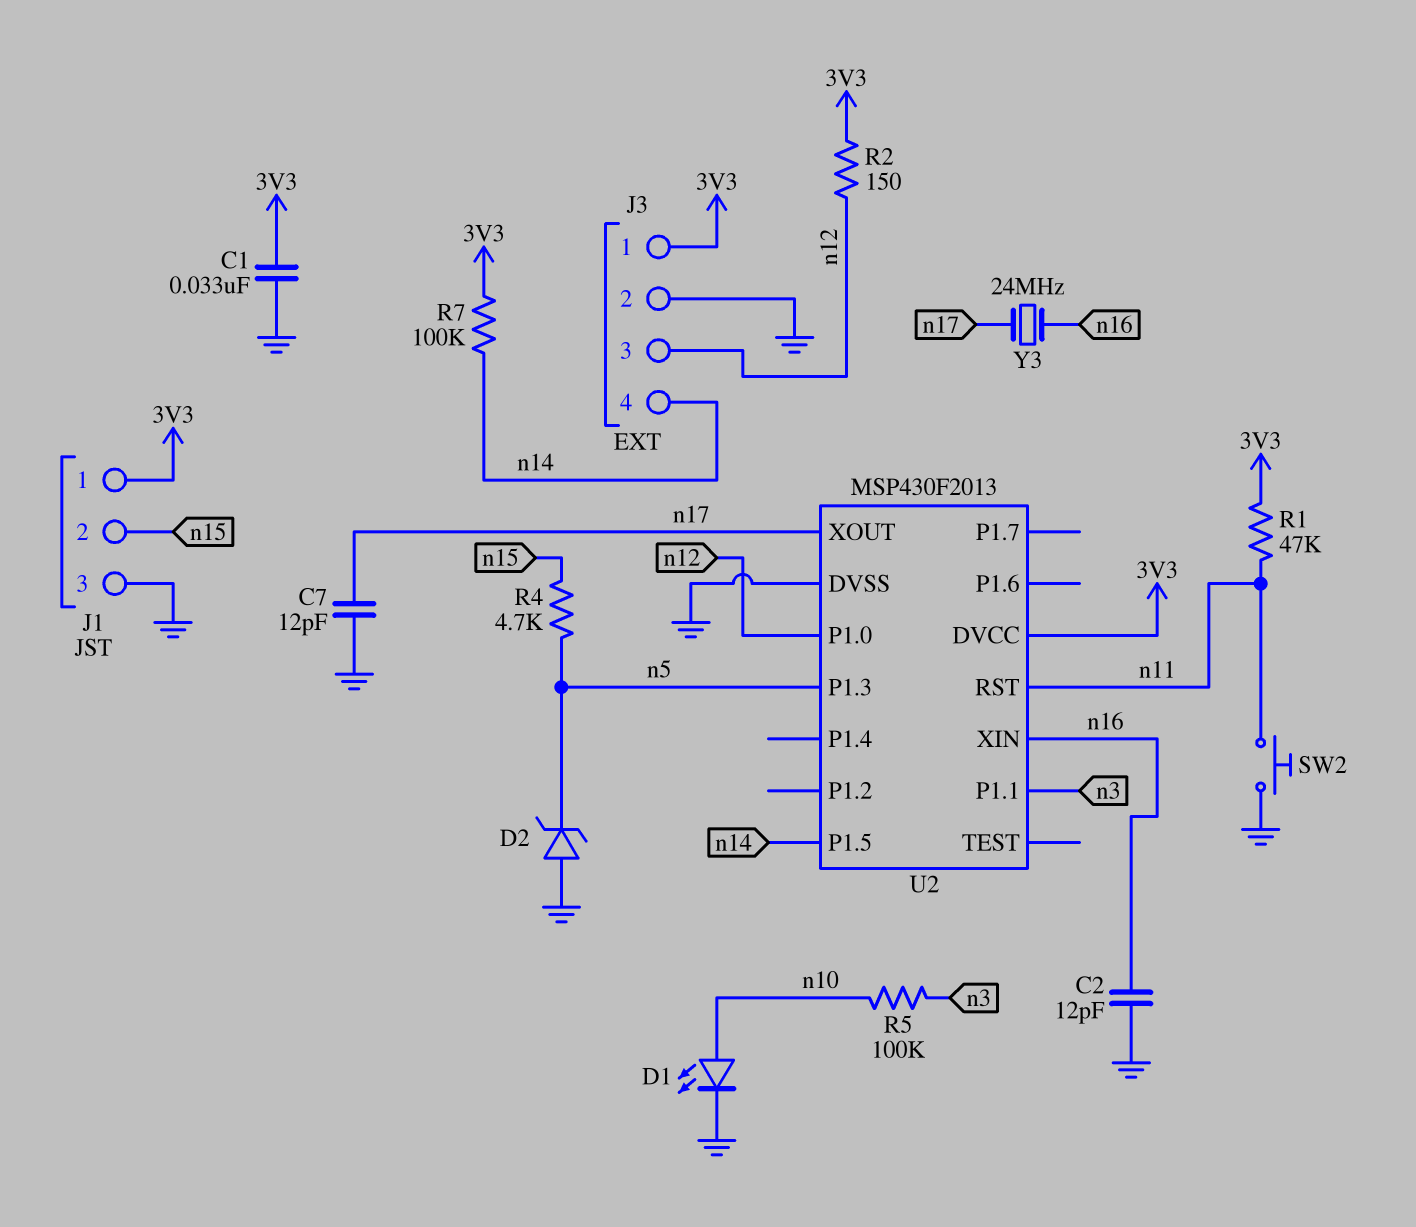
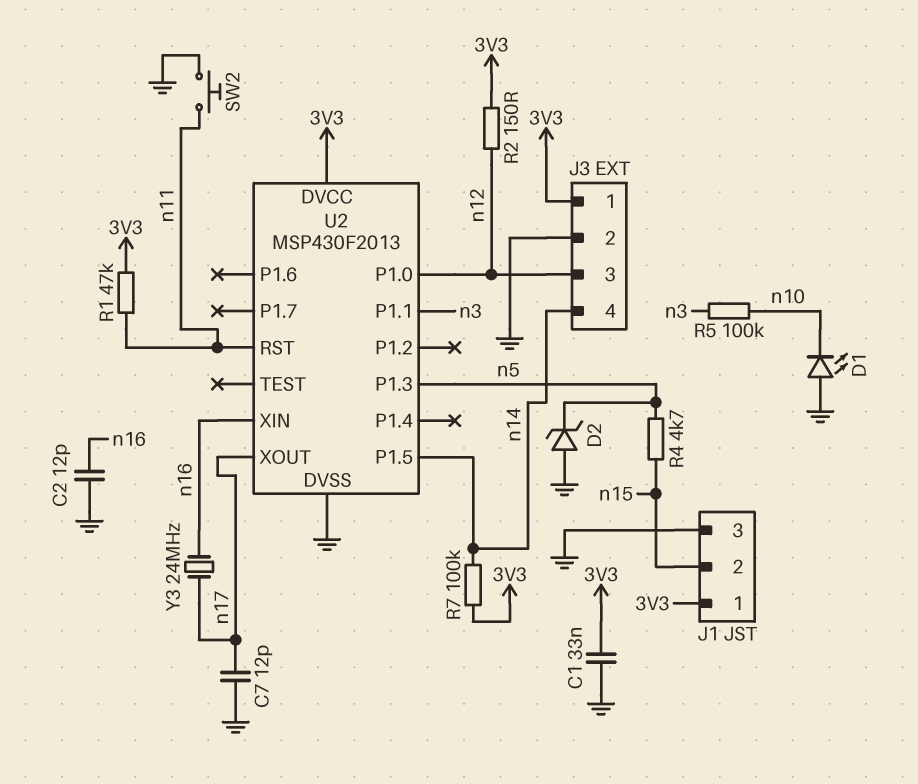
D1: LED (A n10, K GND) -> LED (A GND, K n10)

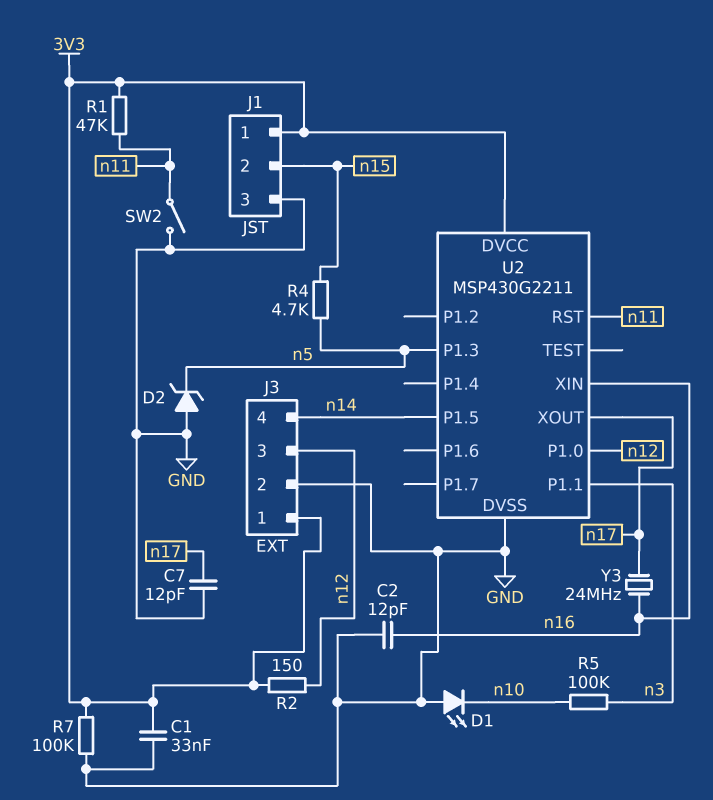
R7: 100k (3V3, n14) -> 100k (3V3, GND)
SW2: button (GND, n11) -> switch (GND, n11)
U2: MSP430F2013 -> MSP430G2211

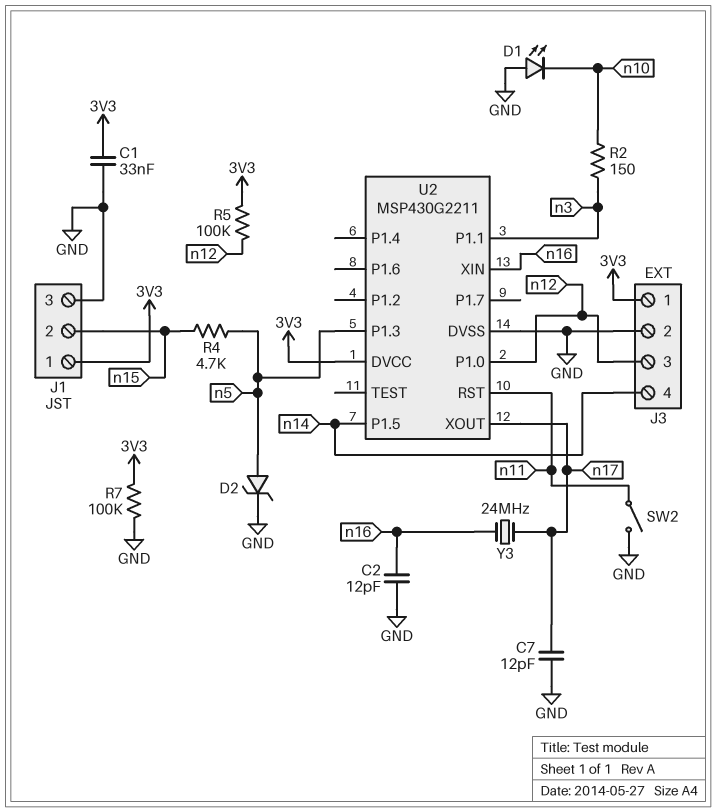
D2: zener (A GND, K n5) -> zener (A n5, K GND)
R1: 47k (3V3, n11) -> none
R2: 150 (3V3, n12) -> 150 (n3, n10)
R5: 100k (n3, n10) -> 100k (3V3, n12)

